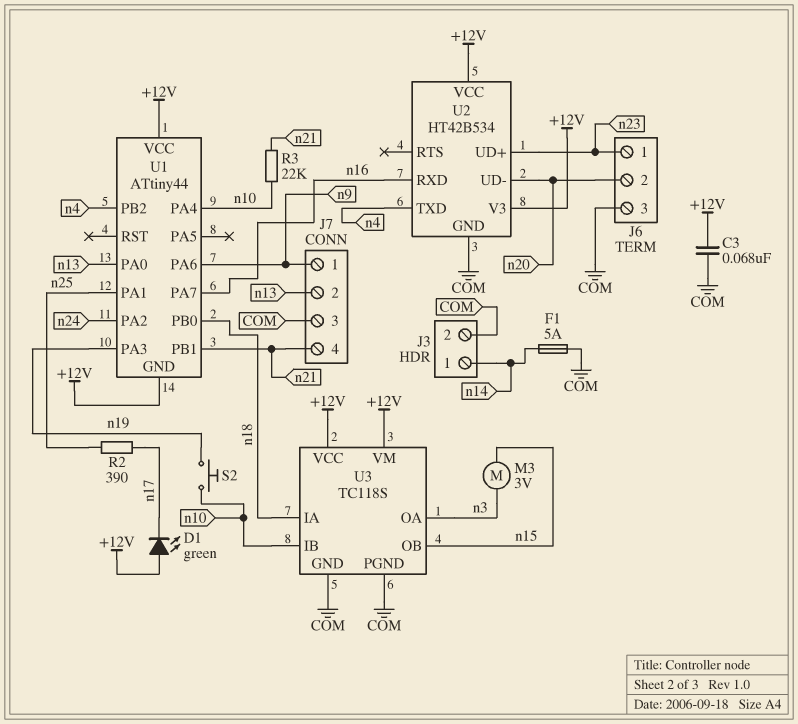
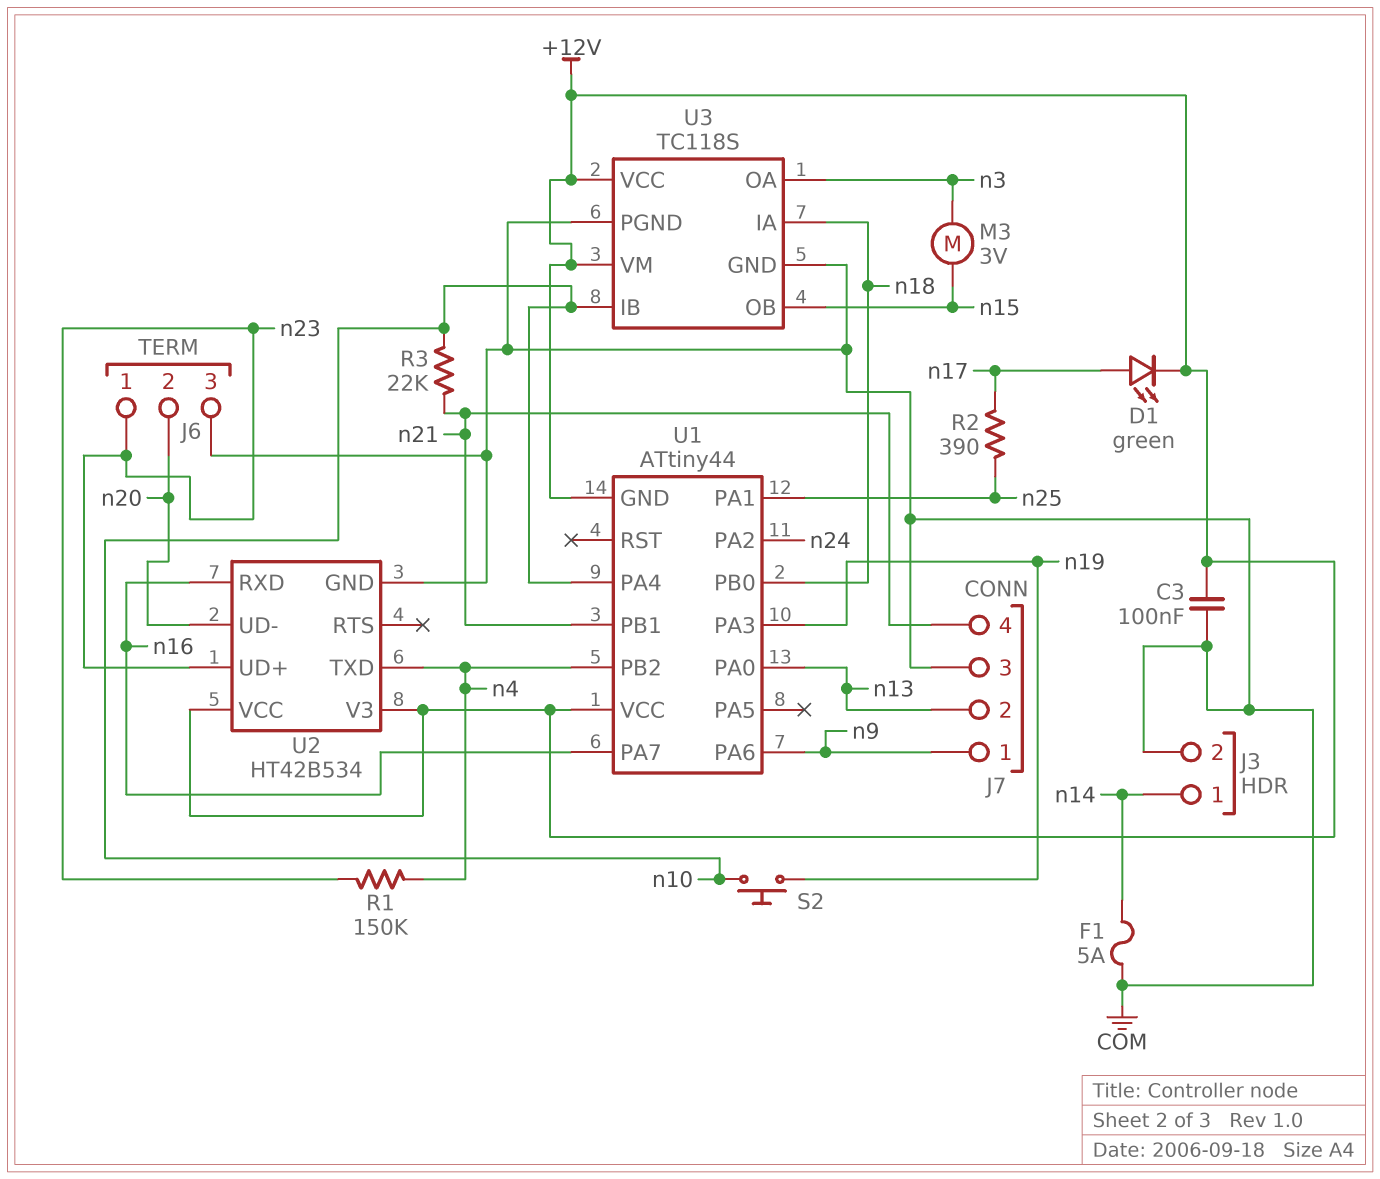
C3: 68nF (+12V, COM) -> 100nF (+12V, COM)
D1: LED green (A +12V, K n17) -> LED green (A n17, K +12V)
R1: none -> 150k (n4, n23)

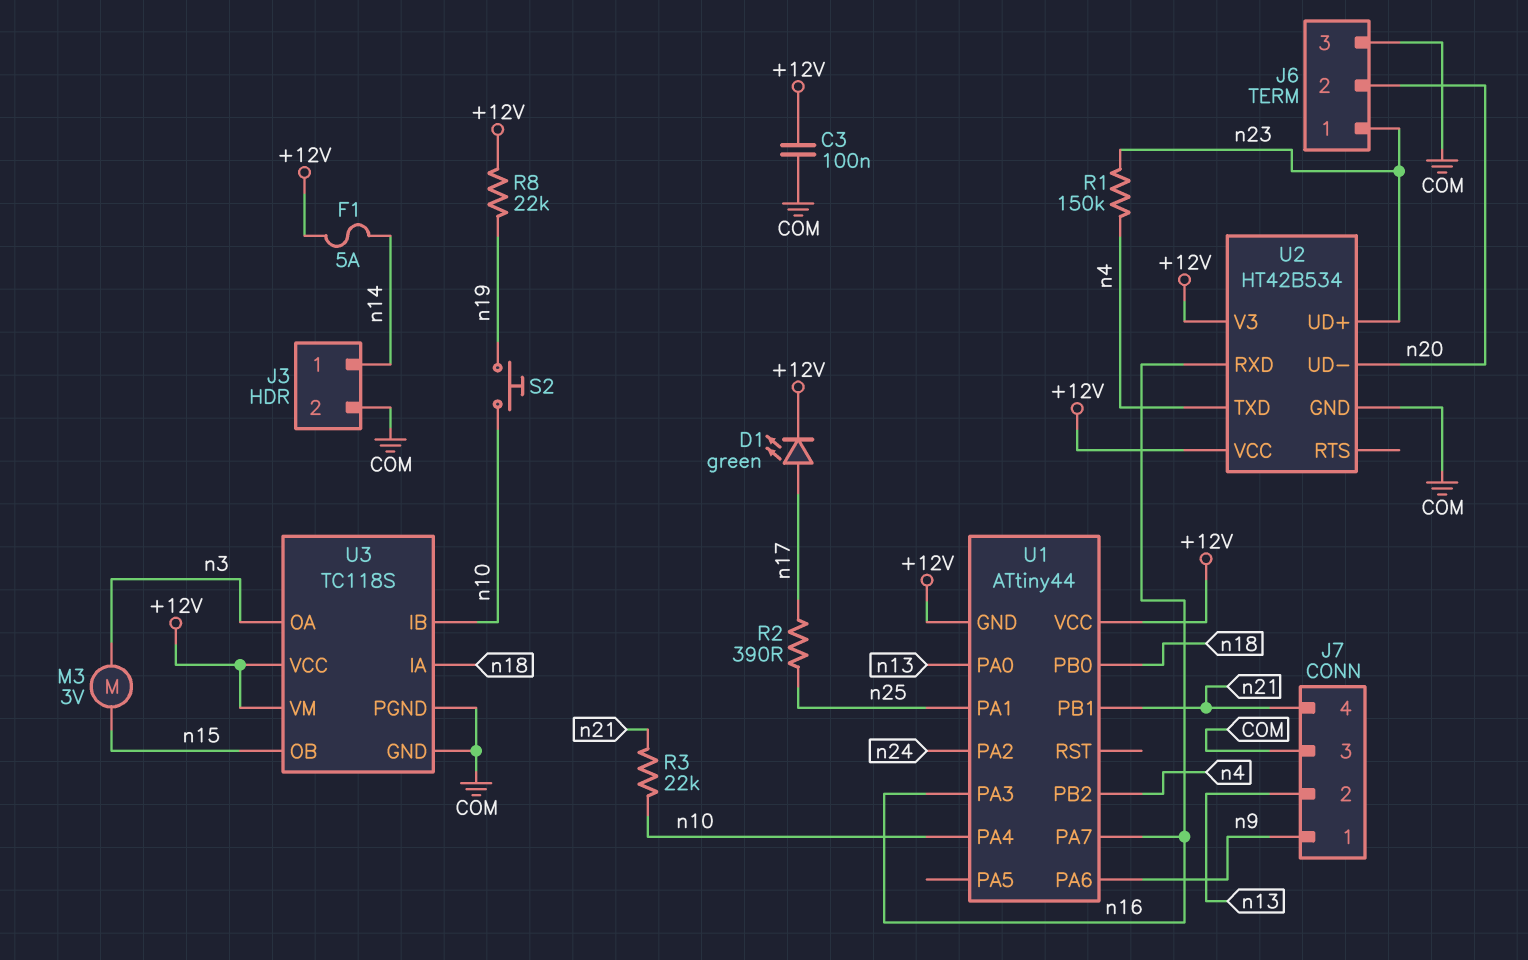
F1: 5A (COM, n14) -> 5A (+12V, n14)
R8: none -> 22k (+12V, n19)
U1 pin PA3: n19 -> n16

